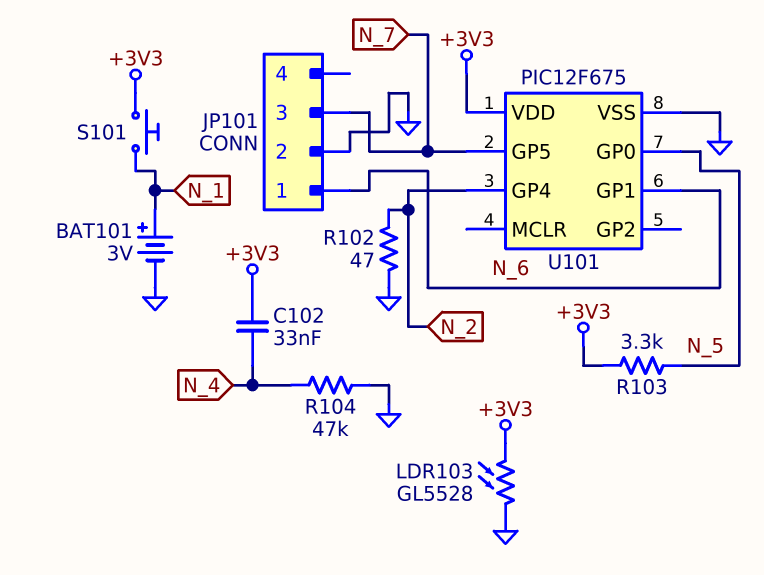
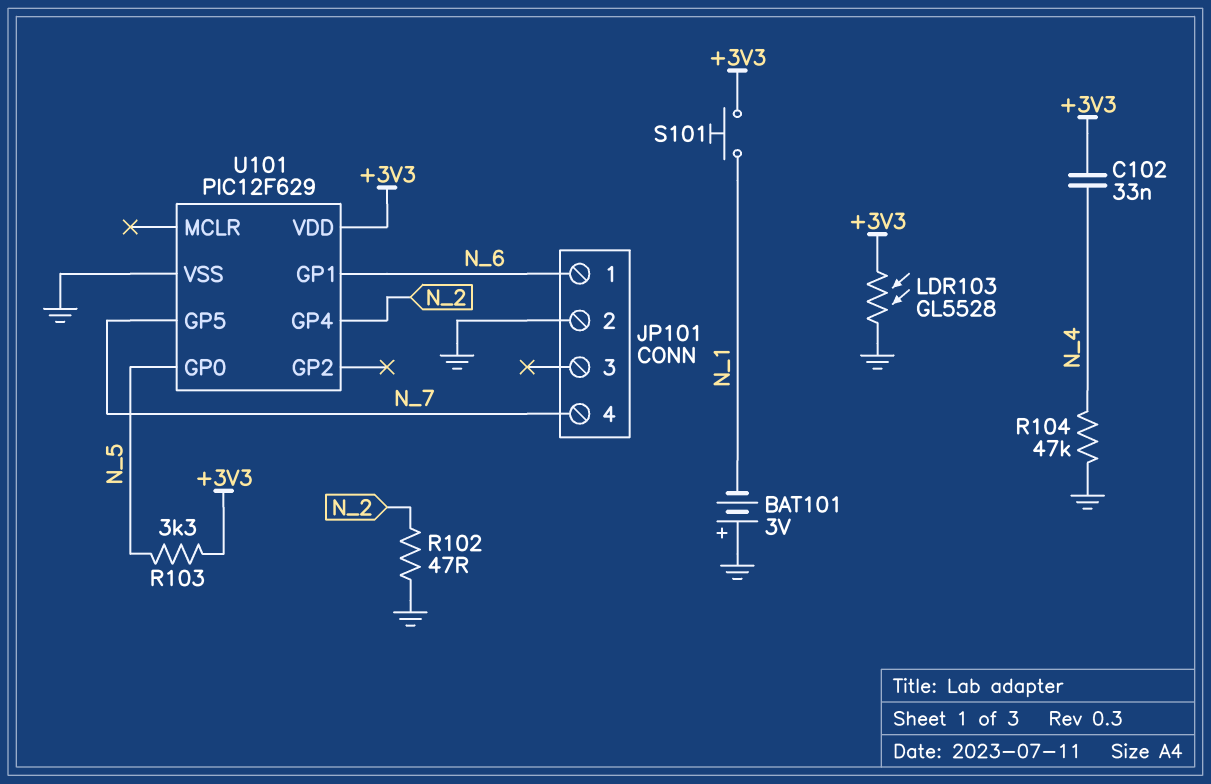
BAT101: 3V (plus N_1, minus GND) -> 3V (plus GND, minus N_1)
JP101 pin 3: N_7 -> none
JP101 pin 4: none -> N_7
U101: PIC12F675 -> PIC12F629

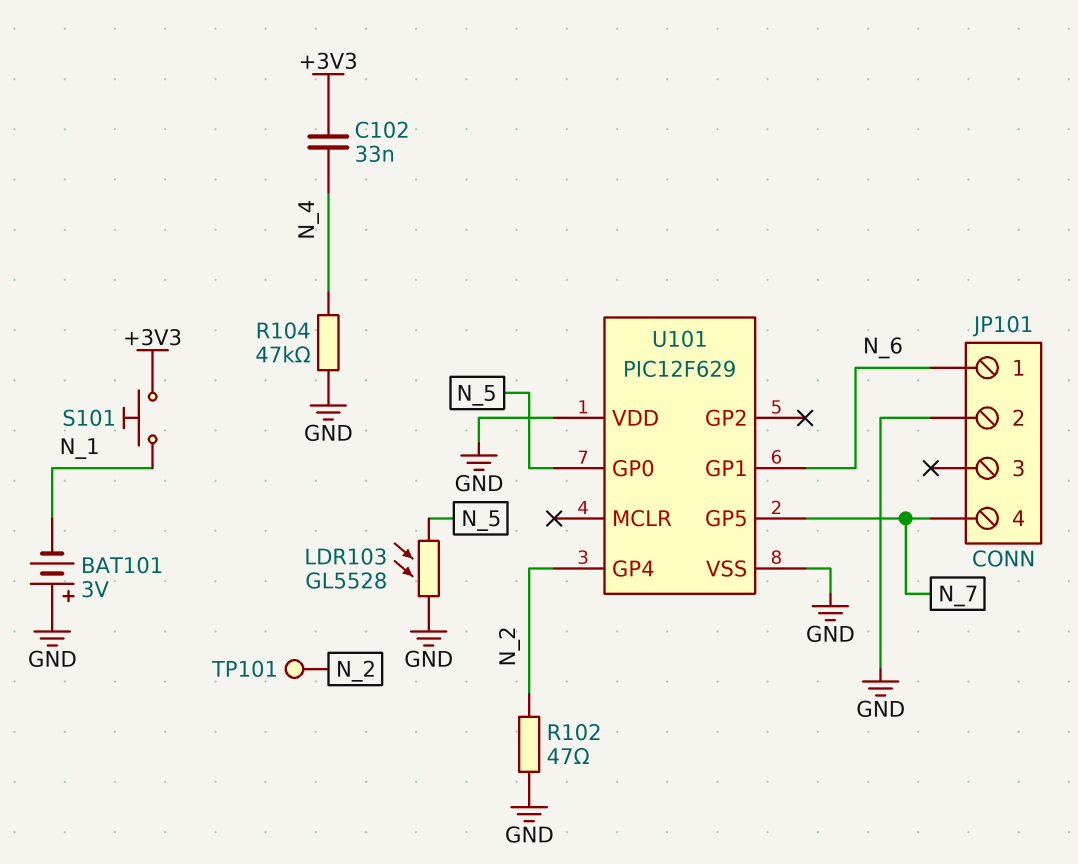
LDR103: GL5528 (+3V3, GND) -> GL5528 (GND, N_5)
R103: 3.3k (+3V3, N_5) -> none
TP101: none -> test point (N_2)
U101 pin VDD: +3V3 -> GND

